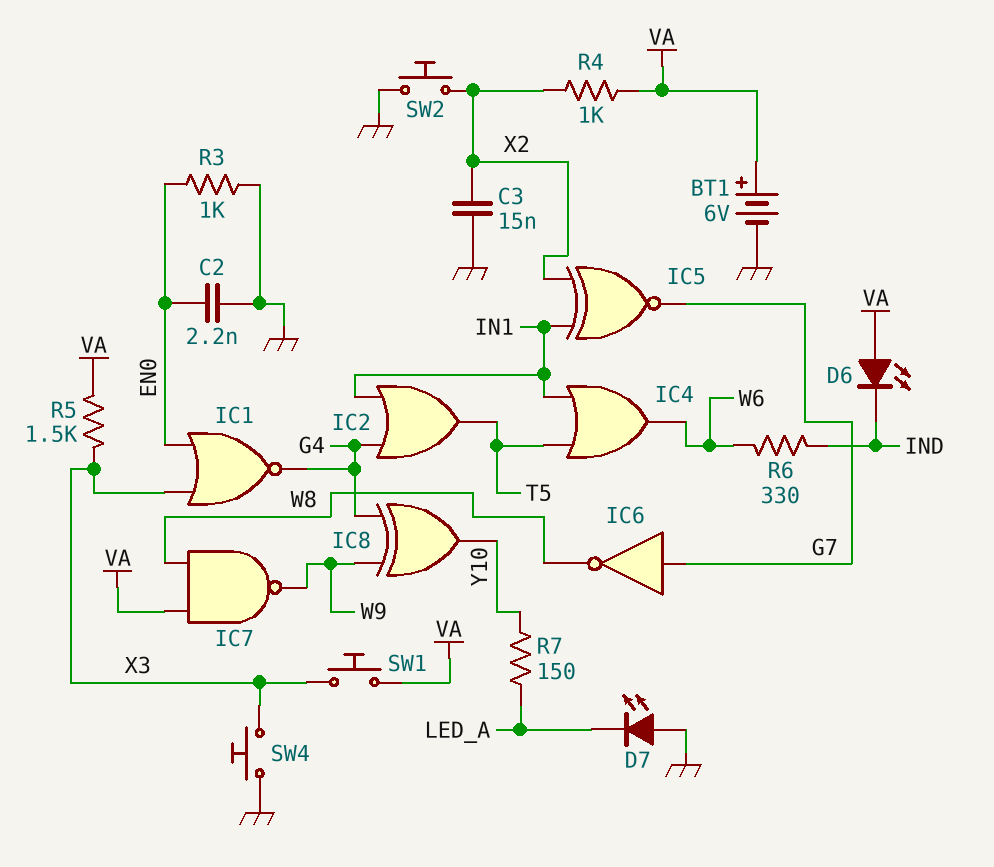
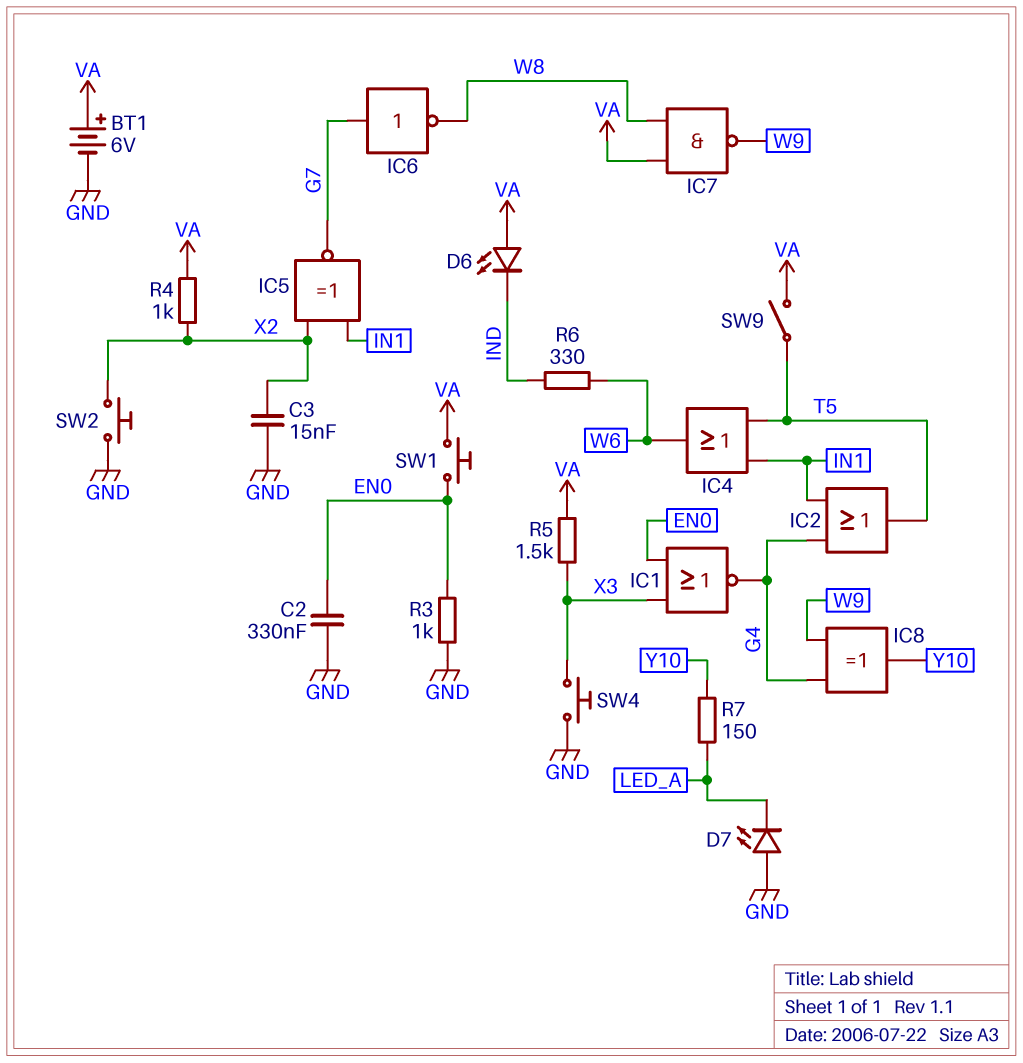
C2: 2.2nF (EN0, GND) -> 330nF (EN0, GND)
SW1: button (VA, X3) -> button (EN0, VA)
SW9: none -> switch (T5, VA)

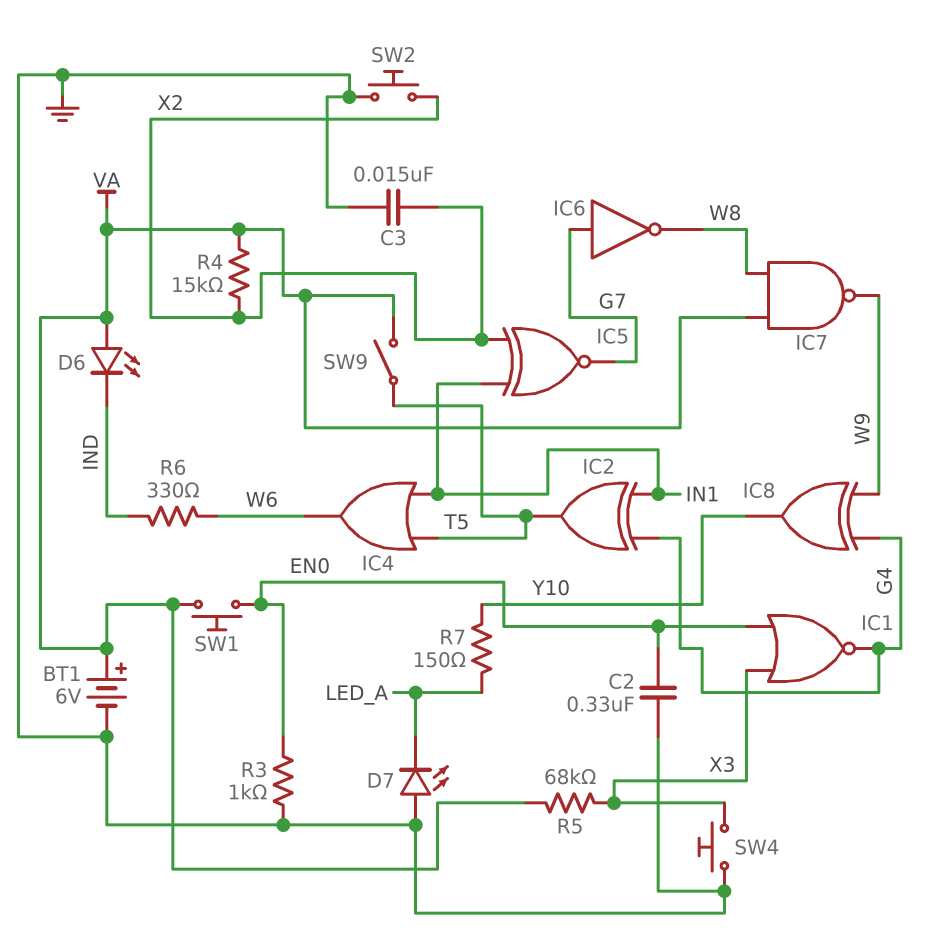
IC2: OR (in G4, in IN1, out T5) -> XOR (in G4, in IN1, out T5)
R4: 1k (VA, X2) -> 15k (VA, X2)
R5: 1.5k (VA, X3) -> 68k (VA, X3)

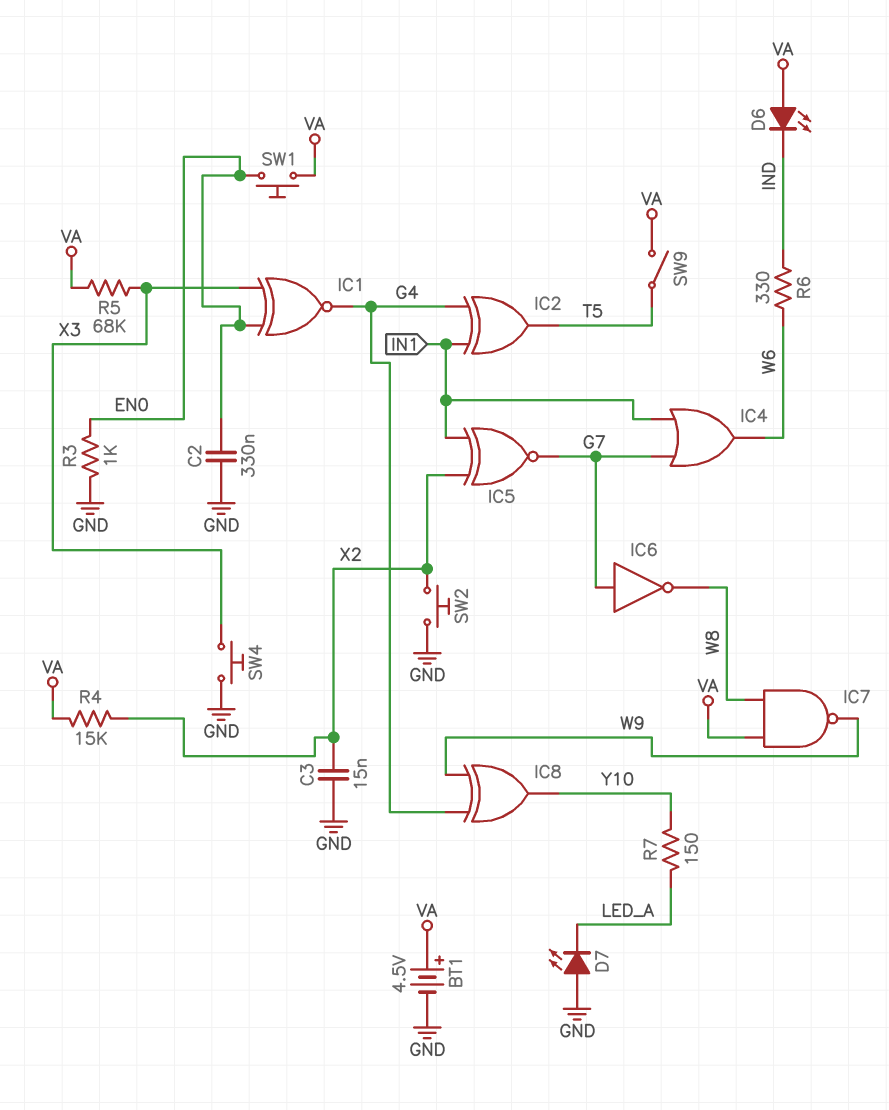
BT1: 6V (plus VA, minus GND) -> 4.5V (plus VA, minus GND)
IC1: NOR (in EN0, in X3, out G4) -> XNOR (in EN0, in X3, out G4)
IC4: OR (in IN1, in T5, out W6) -> OR (in G7, in IN1, out W6)

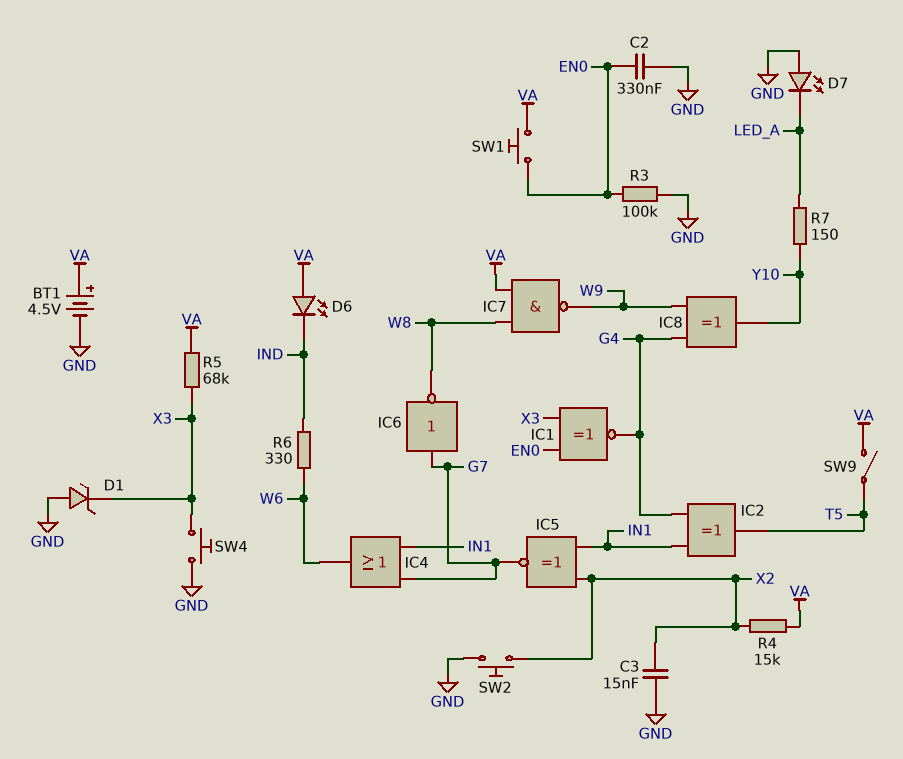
D1: none -> zener (A GND, K X3)
R3: 1k (EN0, GND) -> 100k (EN0, GND)

